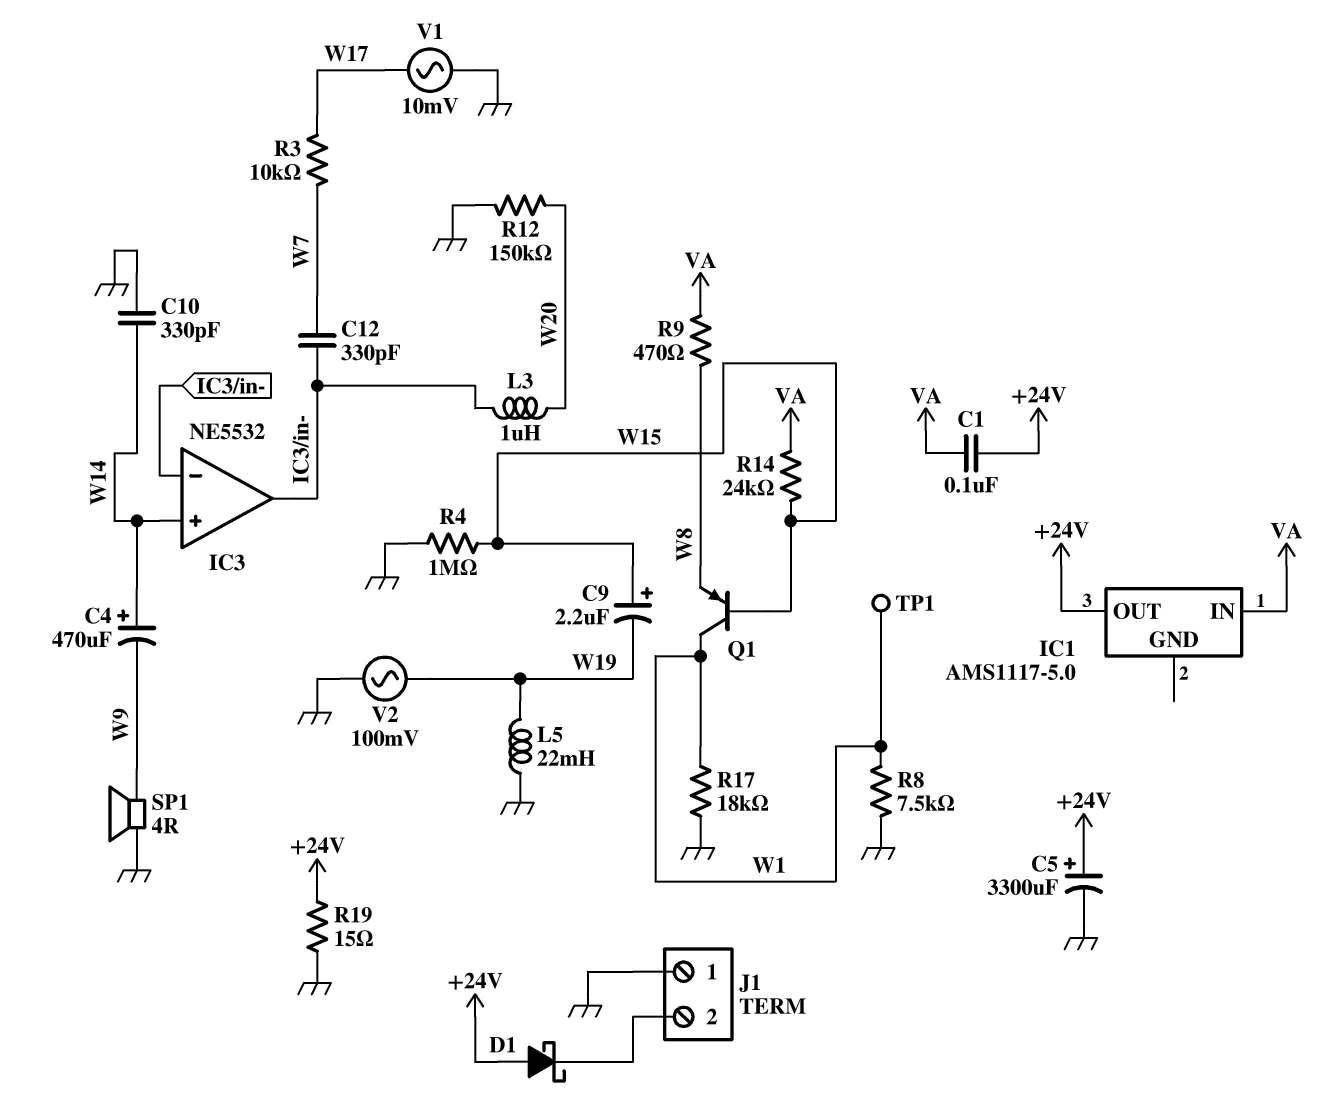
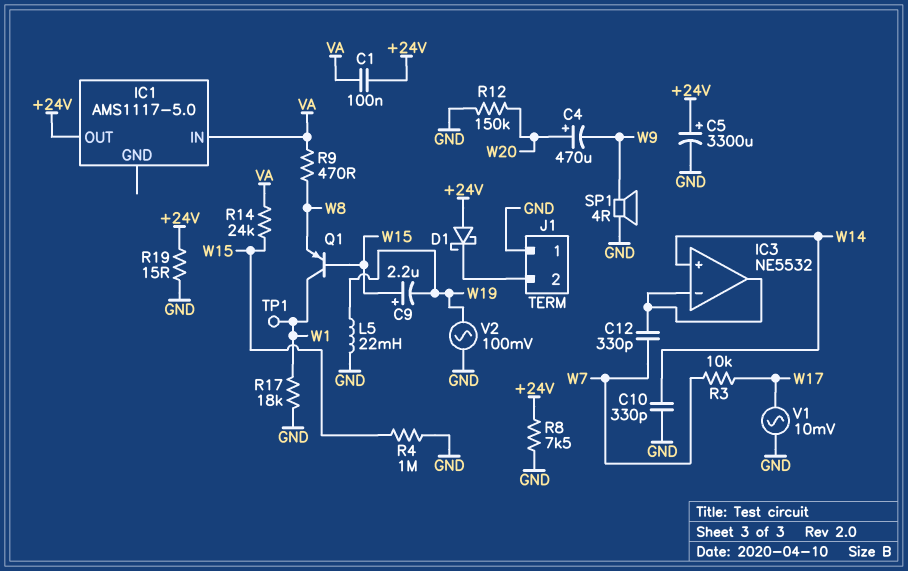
C4: 470uF (plus W14, minus W9) -> 470uF (plus W20, minus W9)
L3: 1uH (IC3/in-, W20) -> none
R8: 7.5k (GND, W1) -> 7.5k (+24V, GND)

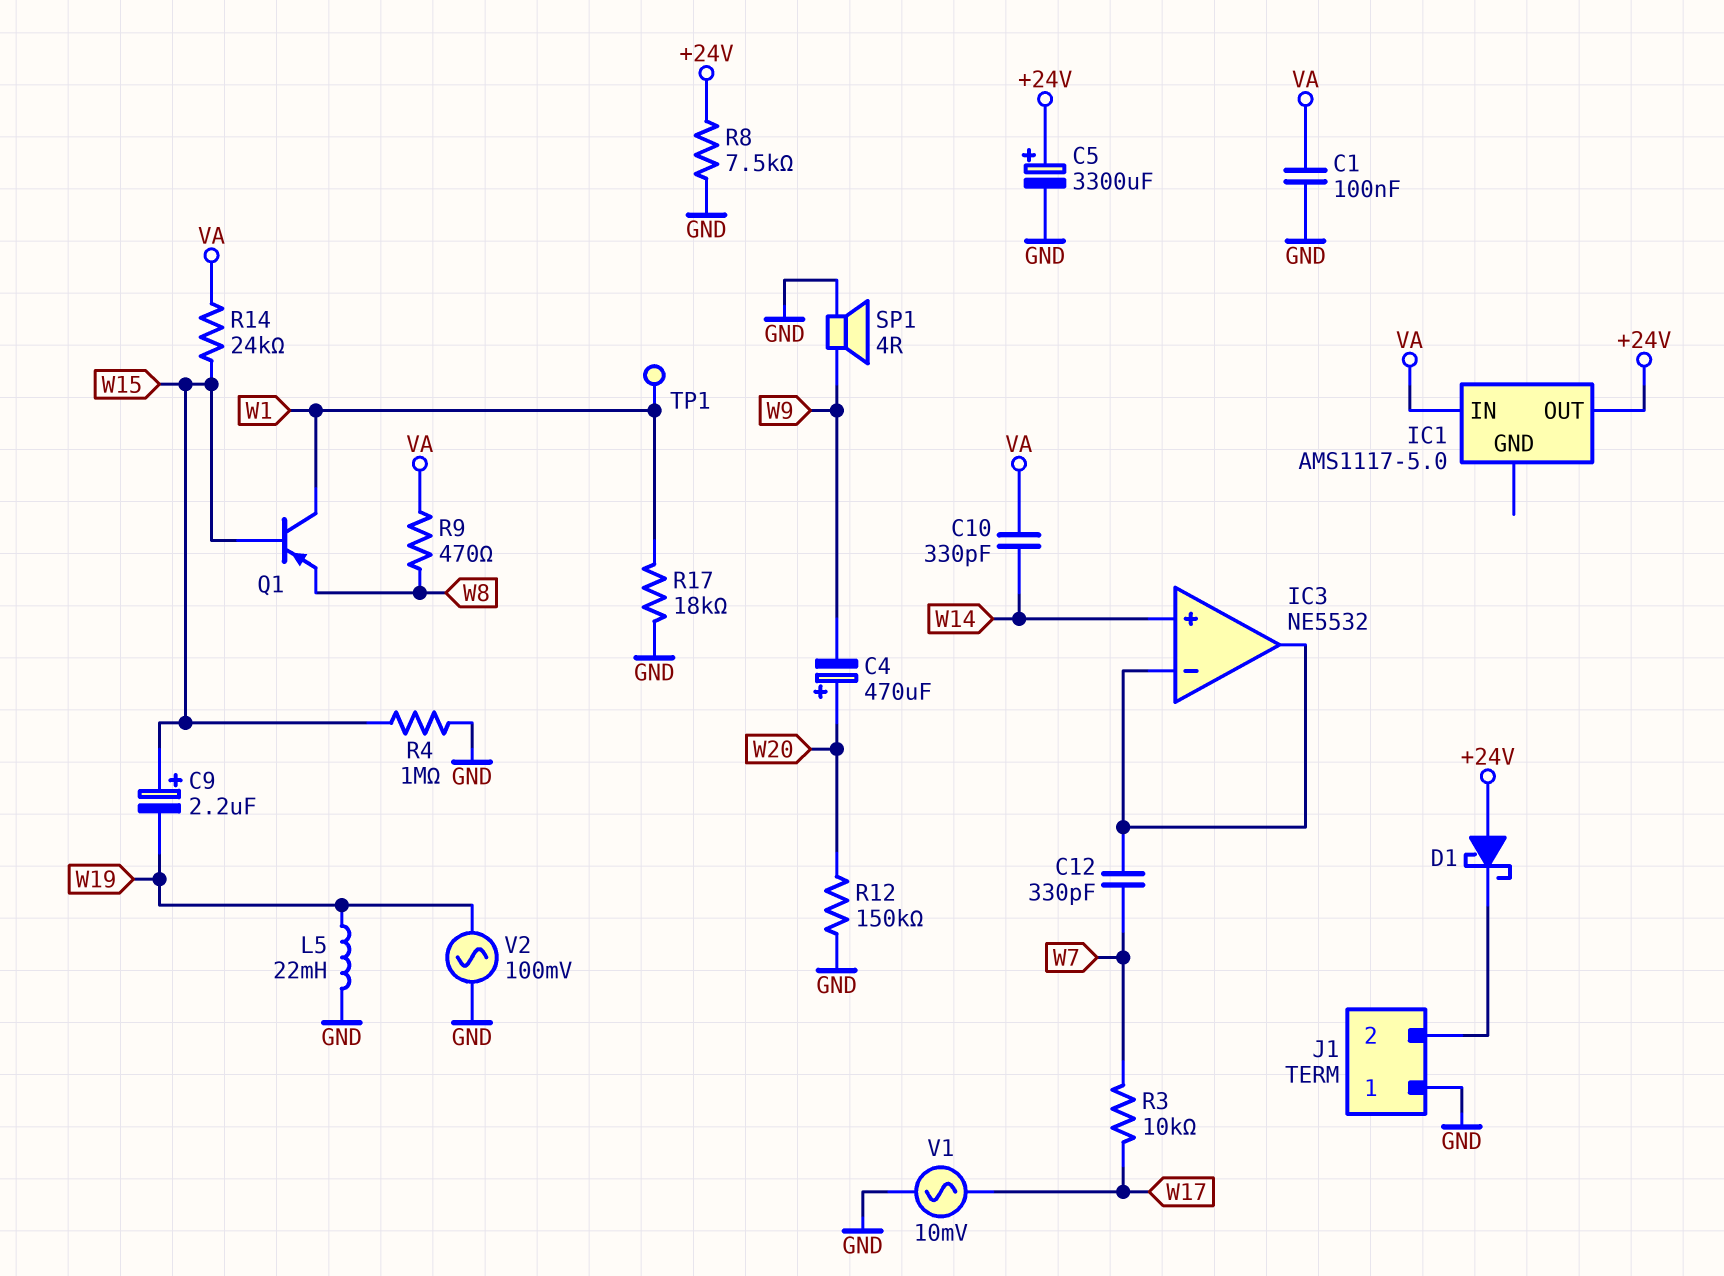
C1: 100nF (+24V, VA) -> 100nF (GND, VA)
C10: 330pF (GND, W14) -> 330pF (VA, W14)
R19: 15 (+24V, GND) -> none

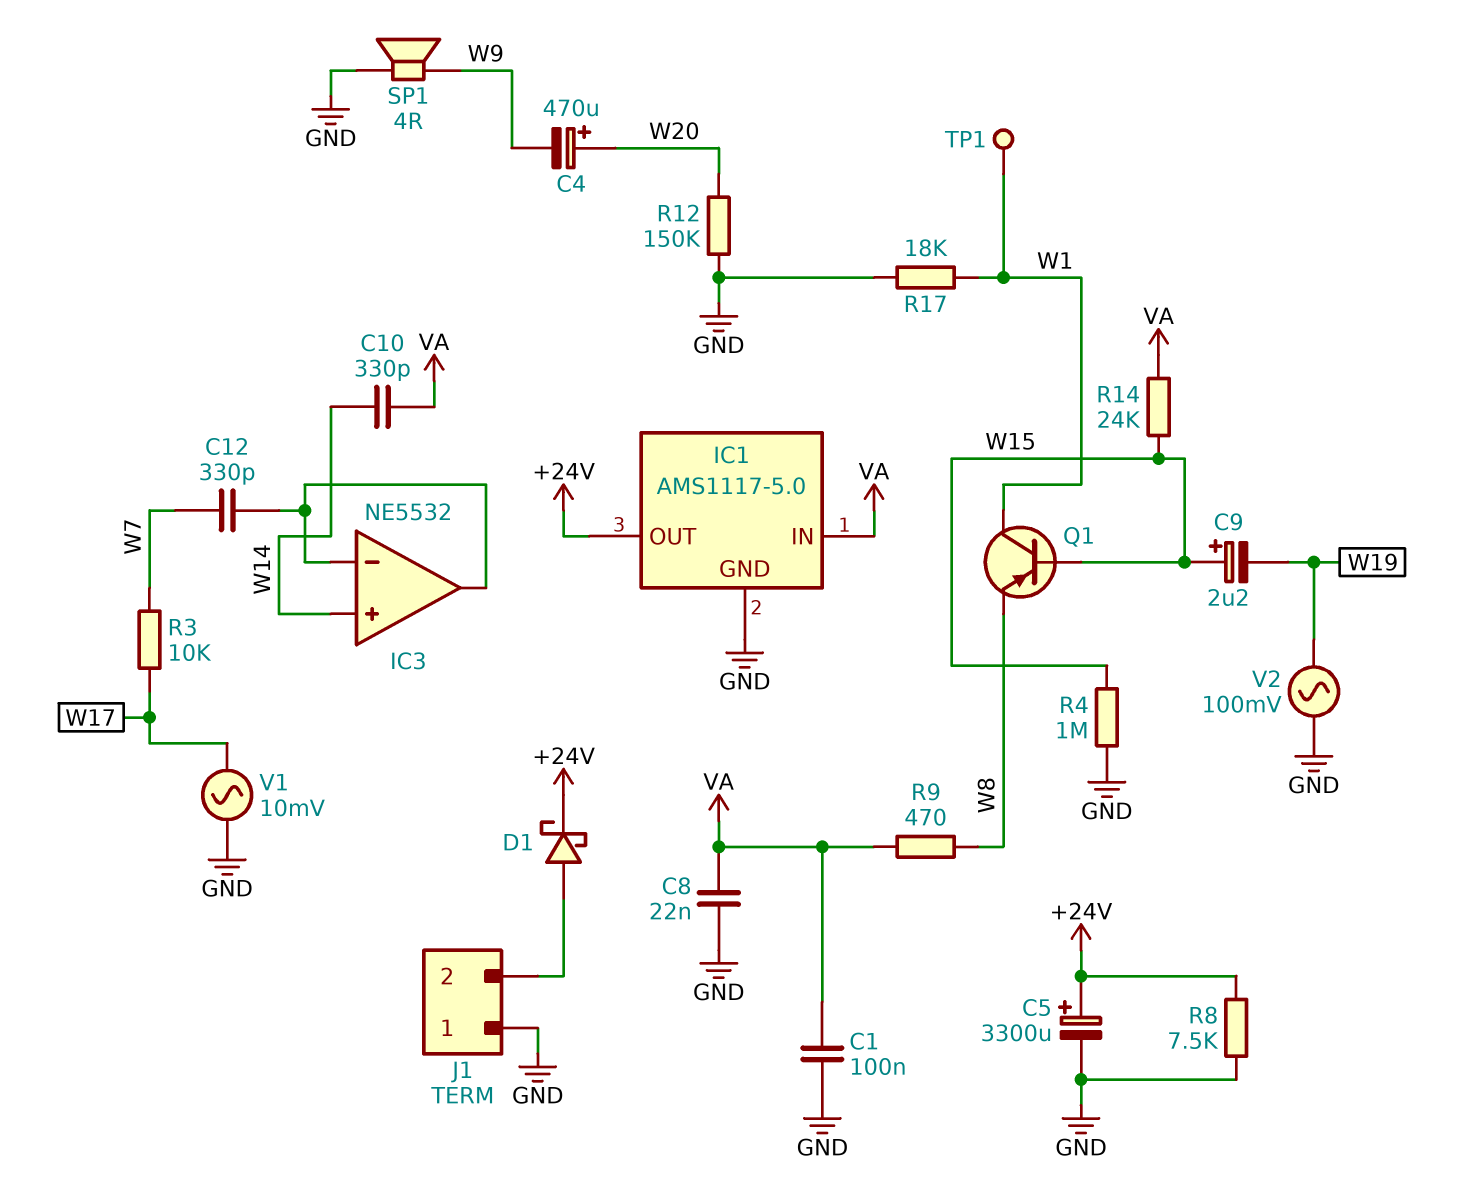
C8: none -> 22nF (GND, VA)
D1: schottky (A +24V, K J1/2) -> schottky (A J1/2, K +24V)
IC1 pin GND: none -> GND
L5: 22mH (GND, W19) -> none

